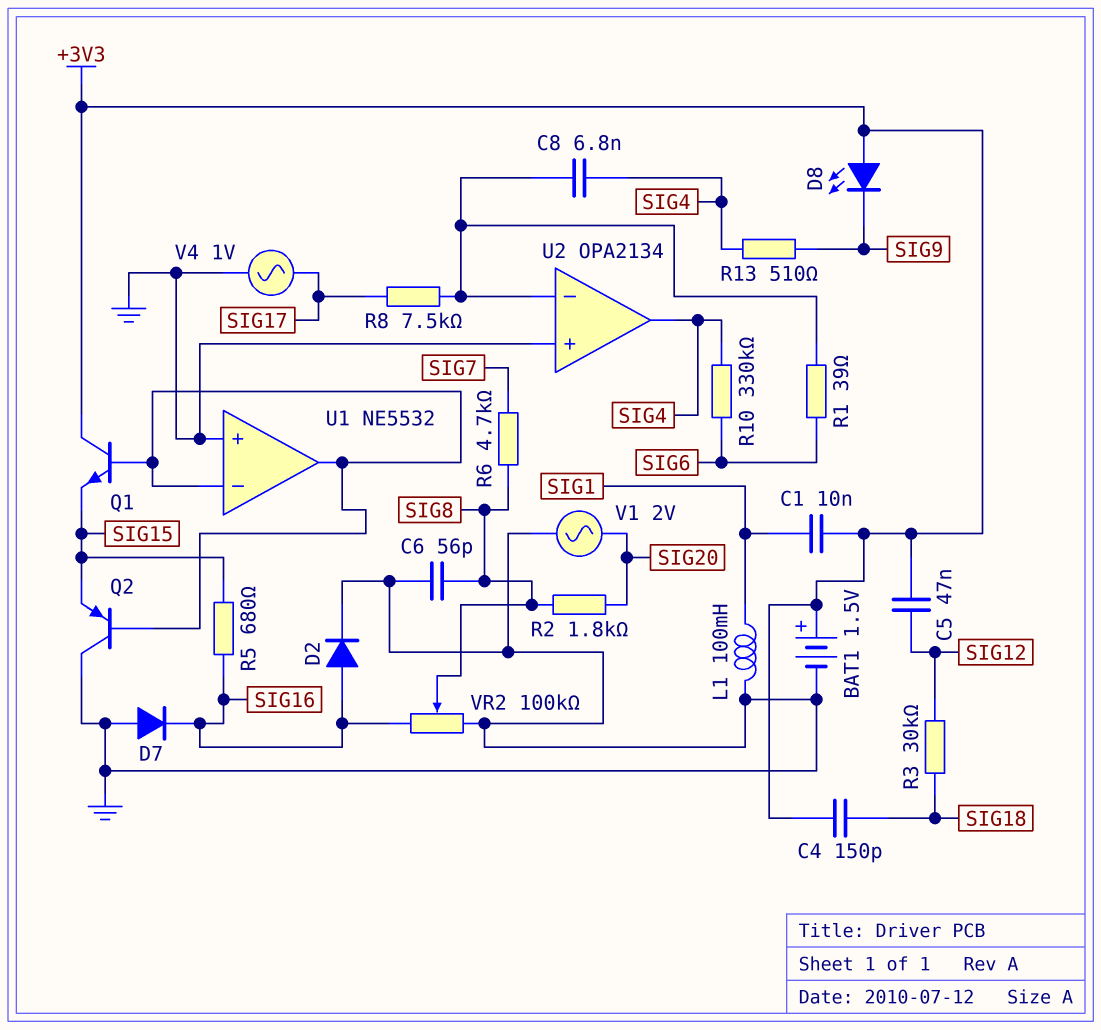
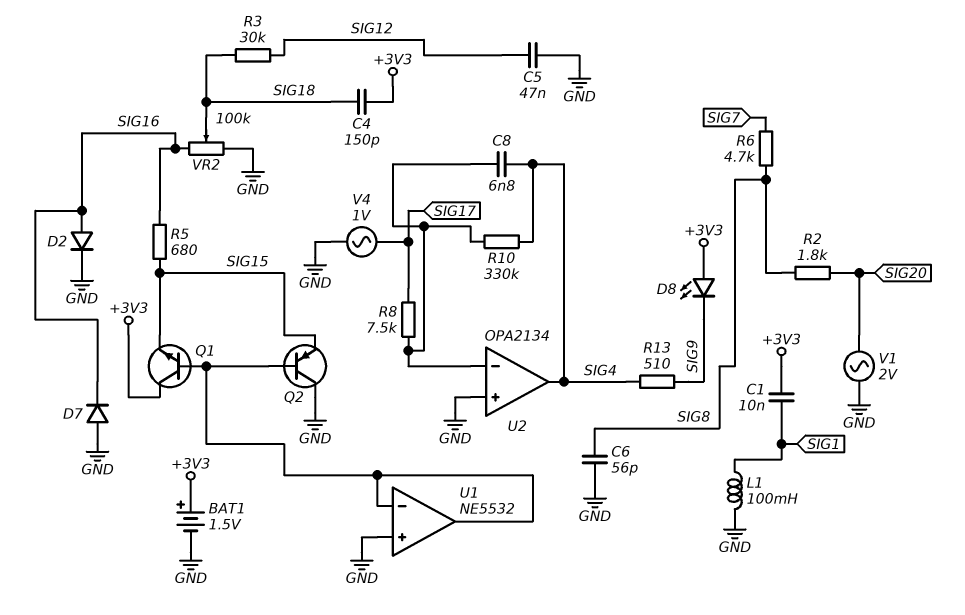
C5: 47nF (+3V3, SIG12) -> 47nF (GND, SIG12)
R1: 39 (SIG6, U2/in-) -> none
R10: 330k (SIG4, SIG6) -> 330k (SIG4, U2/in-)
VR2: 100k (GND, SIG16, wiper SIG8) -> 100k (GND, SIG16, wiper SIG18)

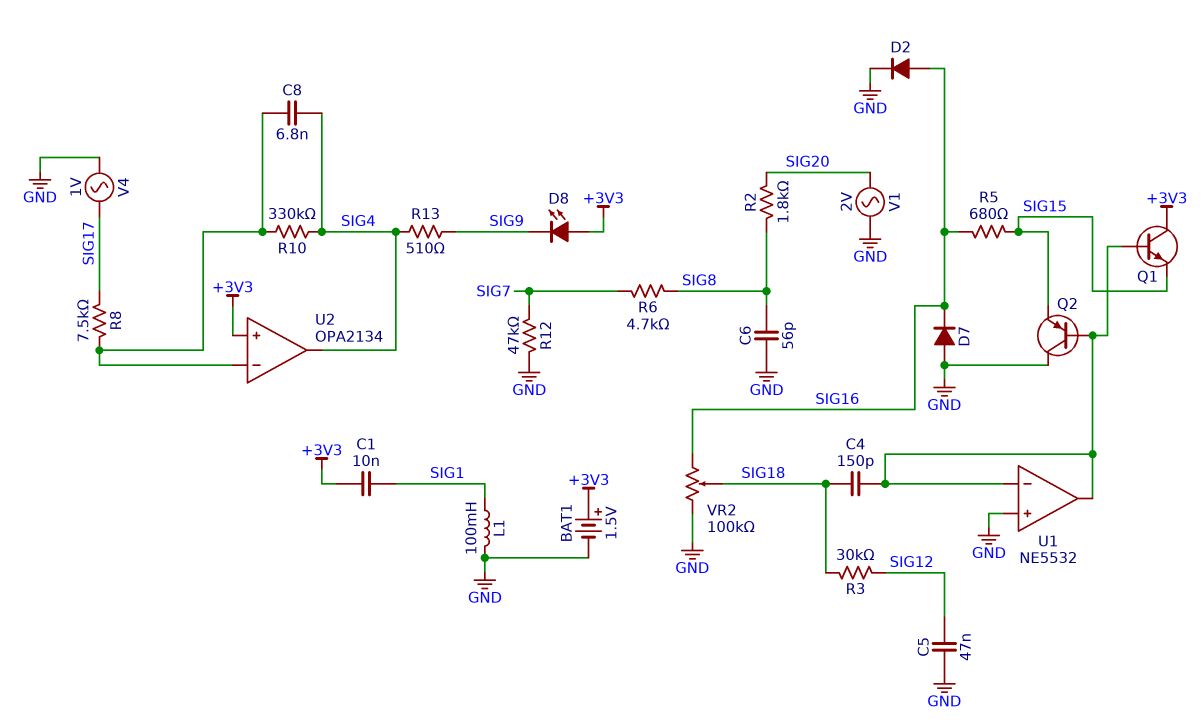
C4: 150pF (+3V3, SIG18) -> 150pF (SIG18, U1/in-)
R12: none -> 47k (GND, SIG7)
U2 pin in+: GND -> +3V3

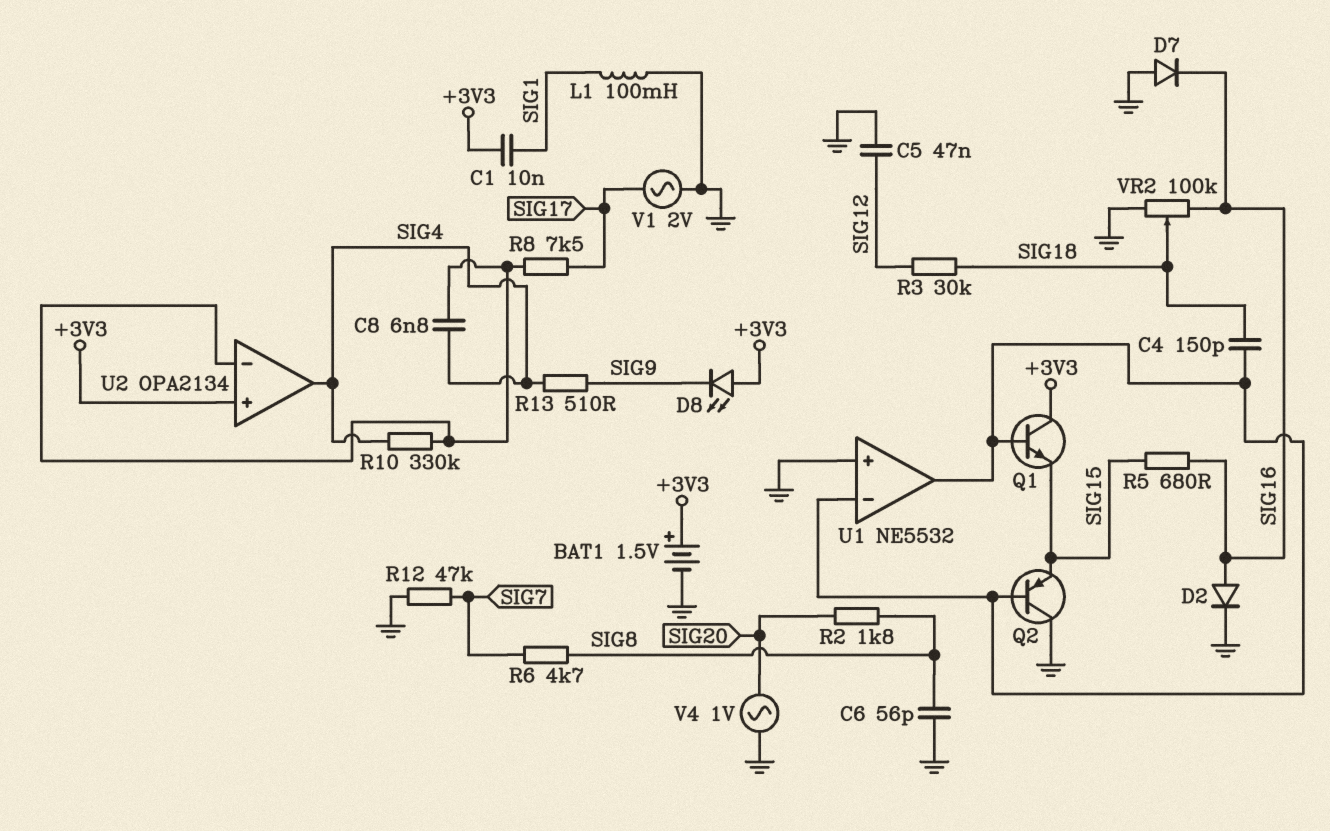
V1: AC 2V (GND, SIG20) -> AC 2V (GND, SIG17)
V4: AC 1V (GND, SIG17) -> AC 1V (GND, SIG20)

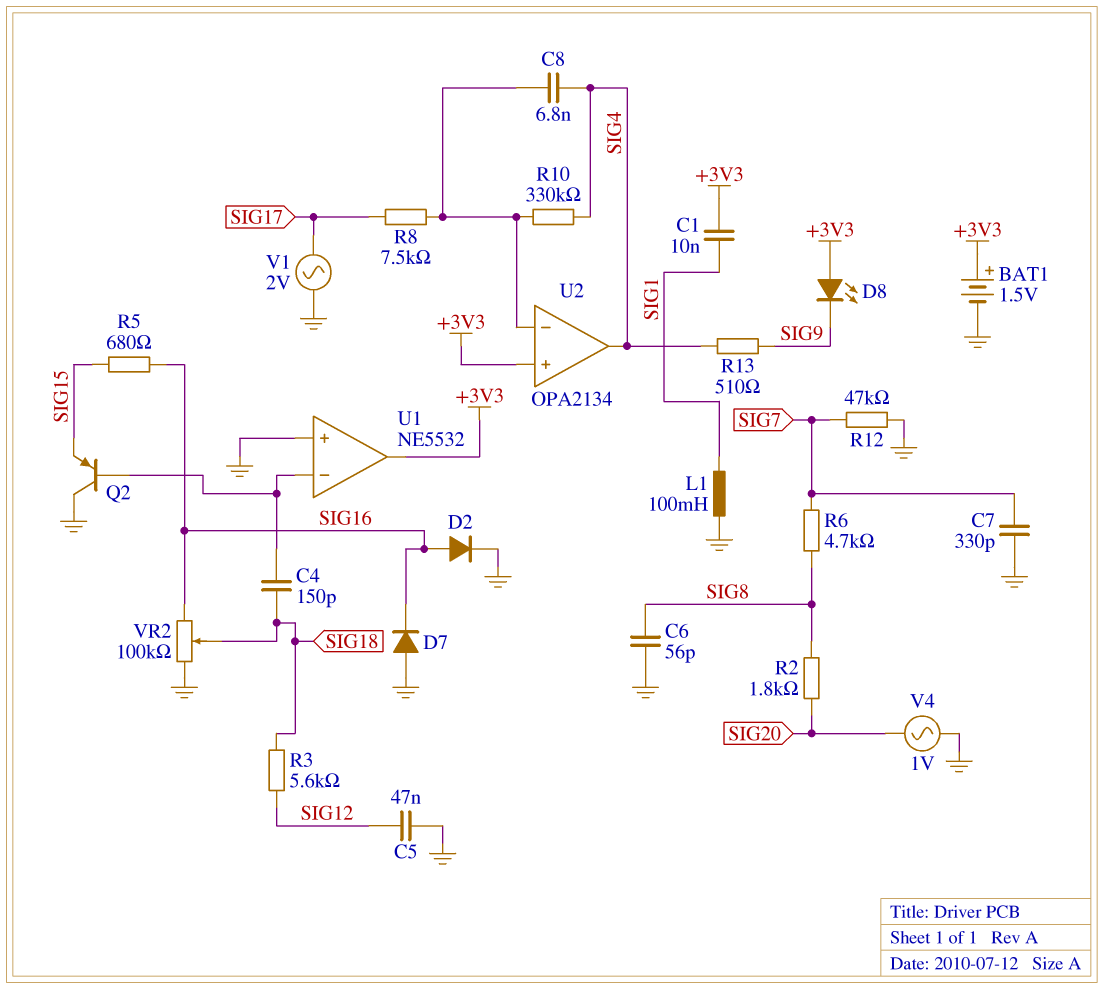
C7: none -> 330pF (GND, SIG7)
Q1: NPN (B U1/in-, C +3V3, E SIG15) -> none
R3: 30k (SIG12, SIG18) -> 5.6k (SIG12, SIG18)
U1 pin out: U1/in- -> +3V3

